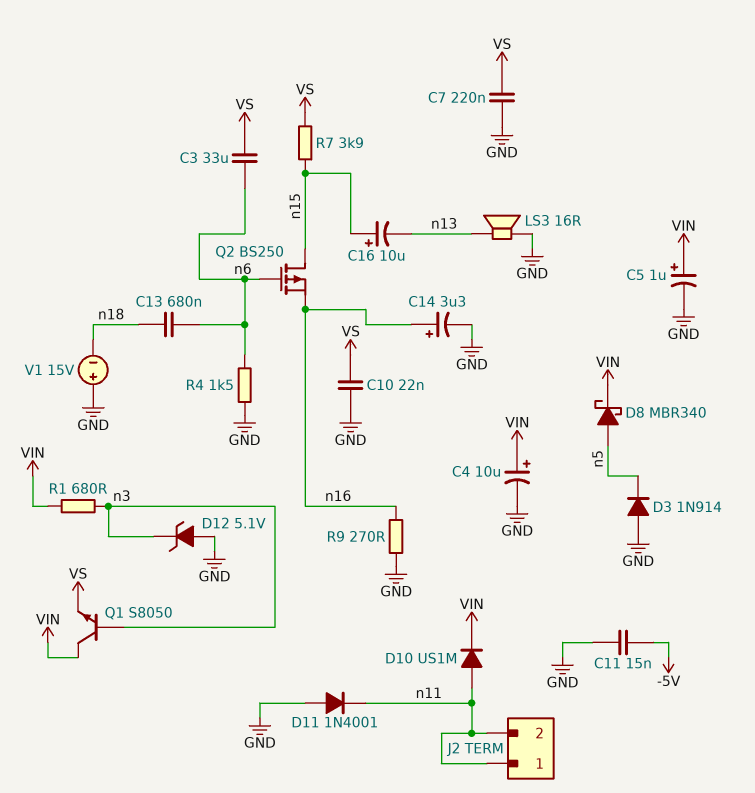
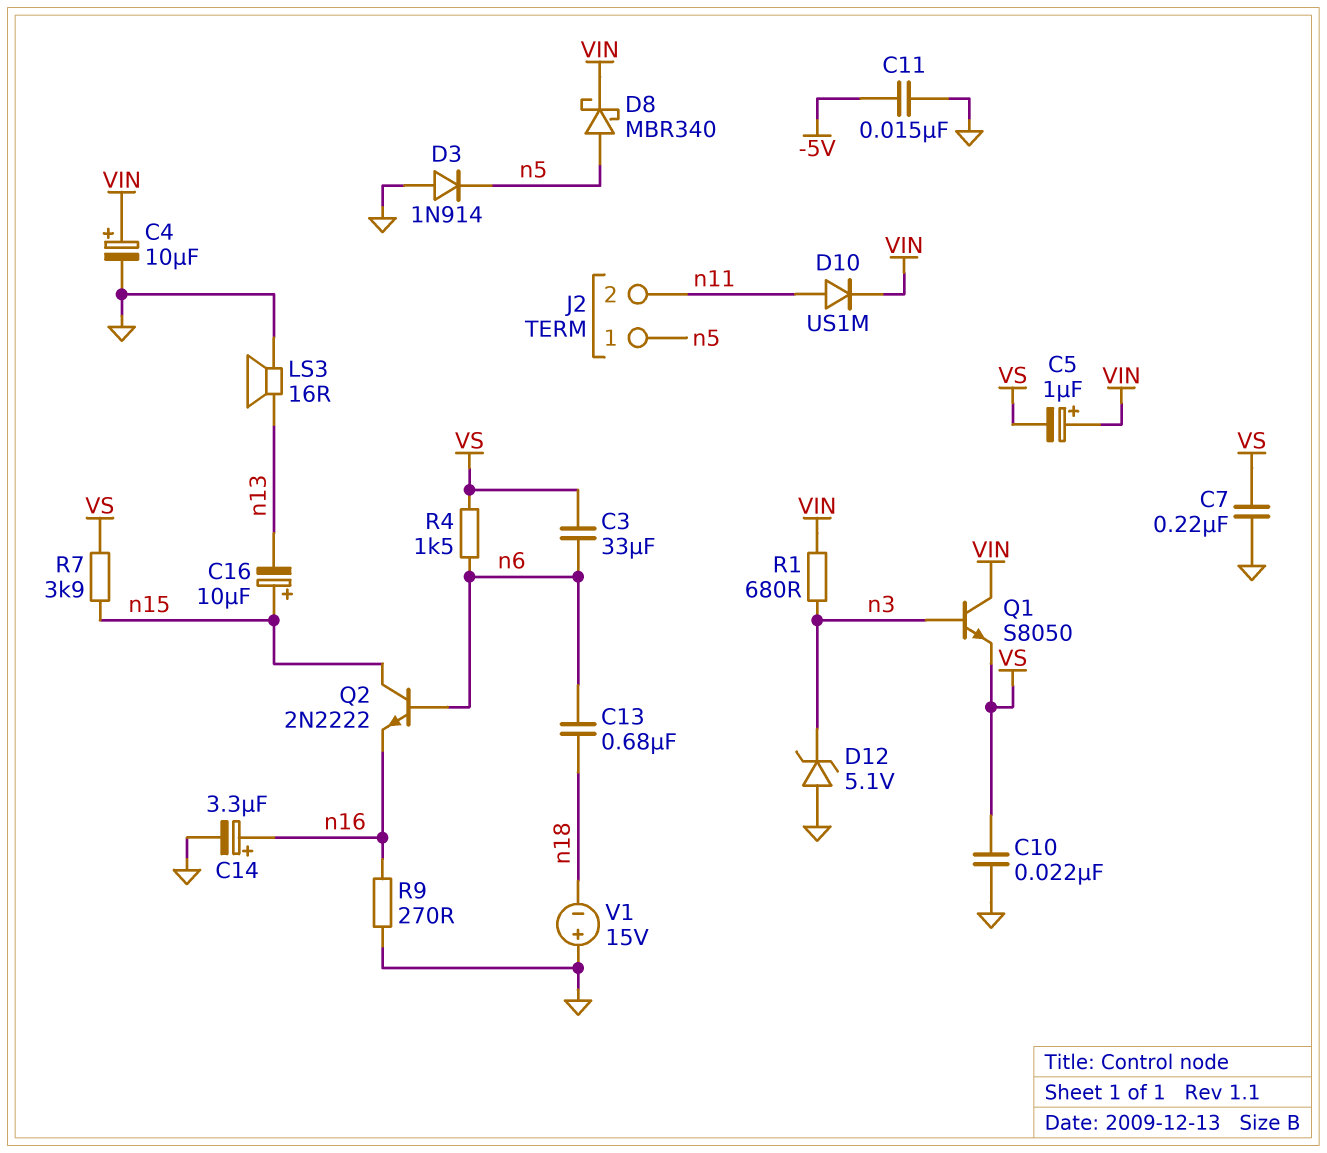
C5: 1uF (plus VIN, minus GND) -> 1uF (plus VIN, minus VS)
D11: diode 1N4001 (A GND, K n11) -> none
J2 pin 1: n11 -> n5
Q2: PMOS BS250 (G n6, D n15, S n16) -> NPN 2N2222 (B n6, C n15, E n16)
R4: 1.5k (GND, n6) -> 1.5k (VS, n6)

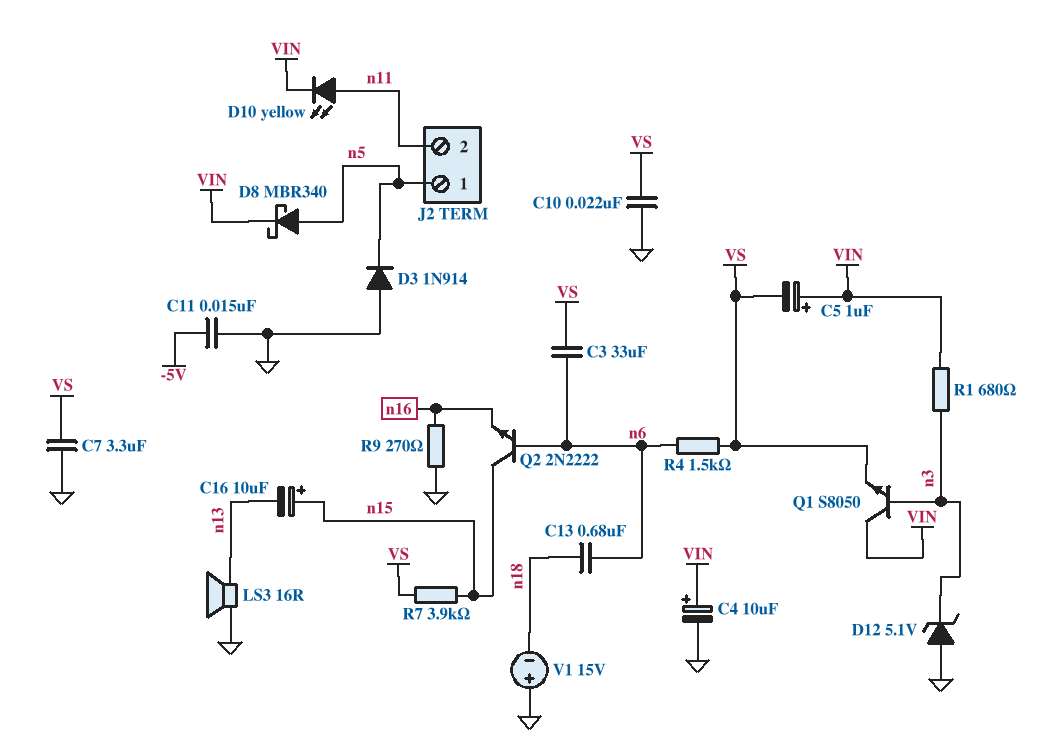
C7: 220nF (GND, VS) -> 3.3uF (GND, VS)
C14: 3.3uF (plus n16, minus GND) -> none
D10: diode US1M (A n11, K VIN) -> LED yellow (A n11, K VIN)

